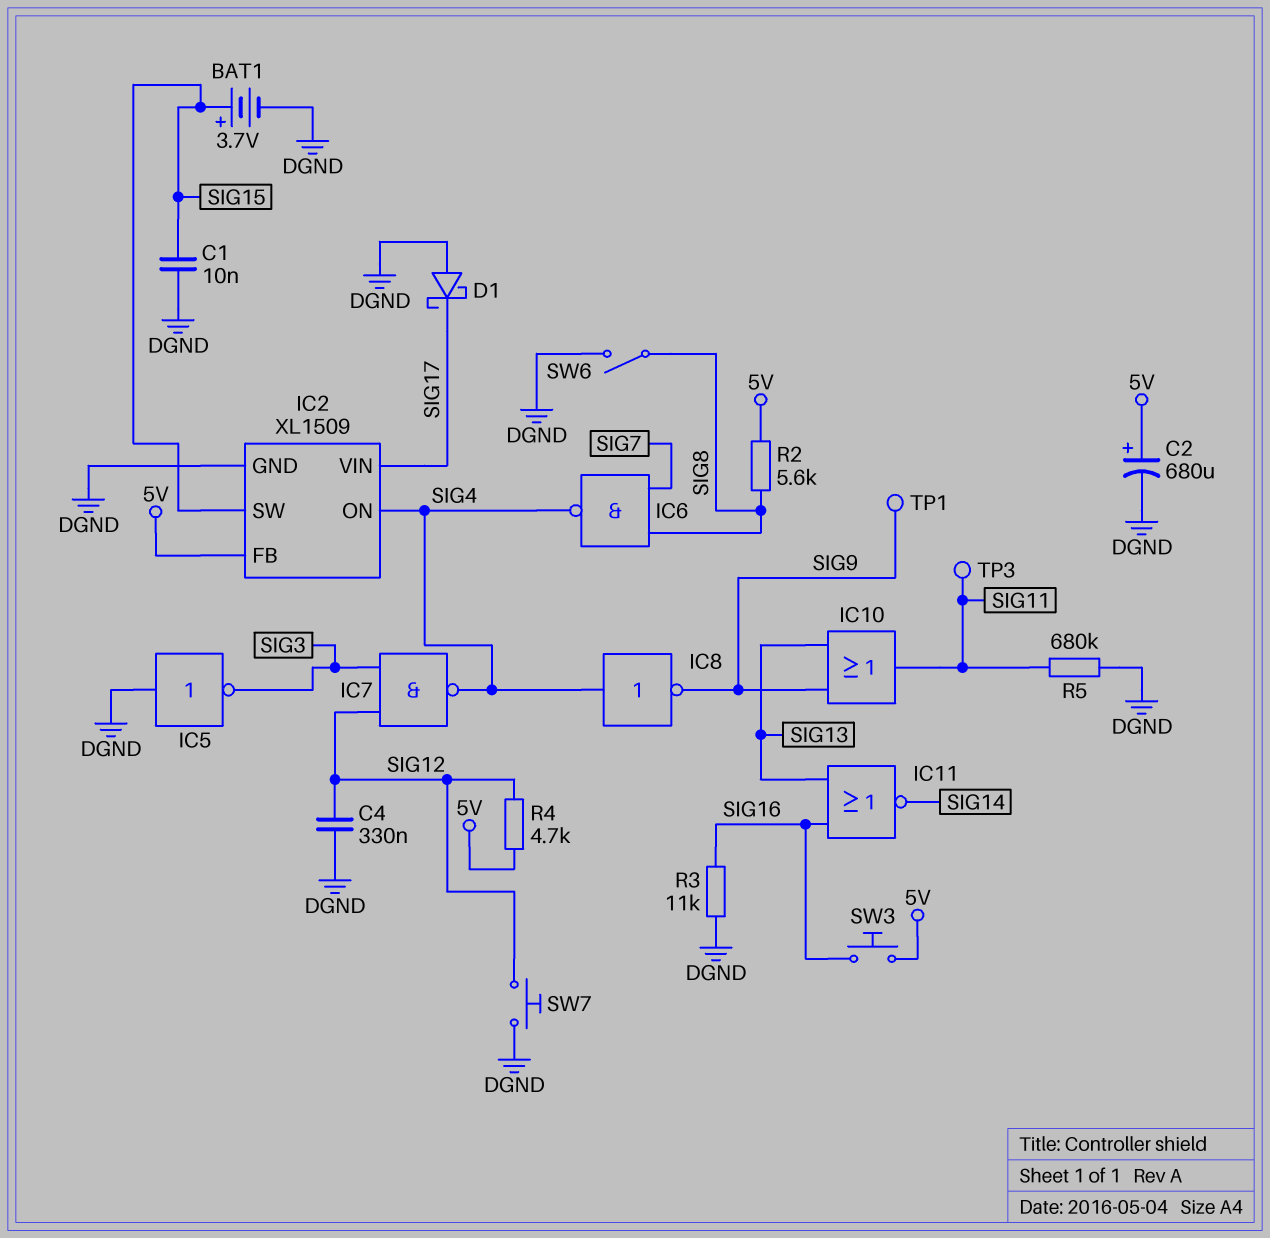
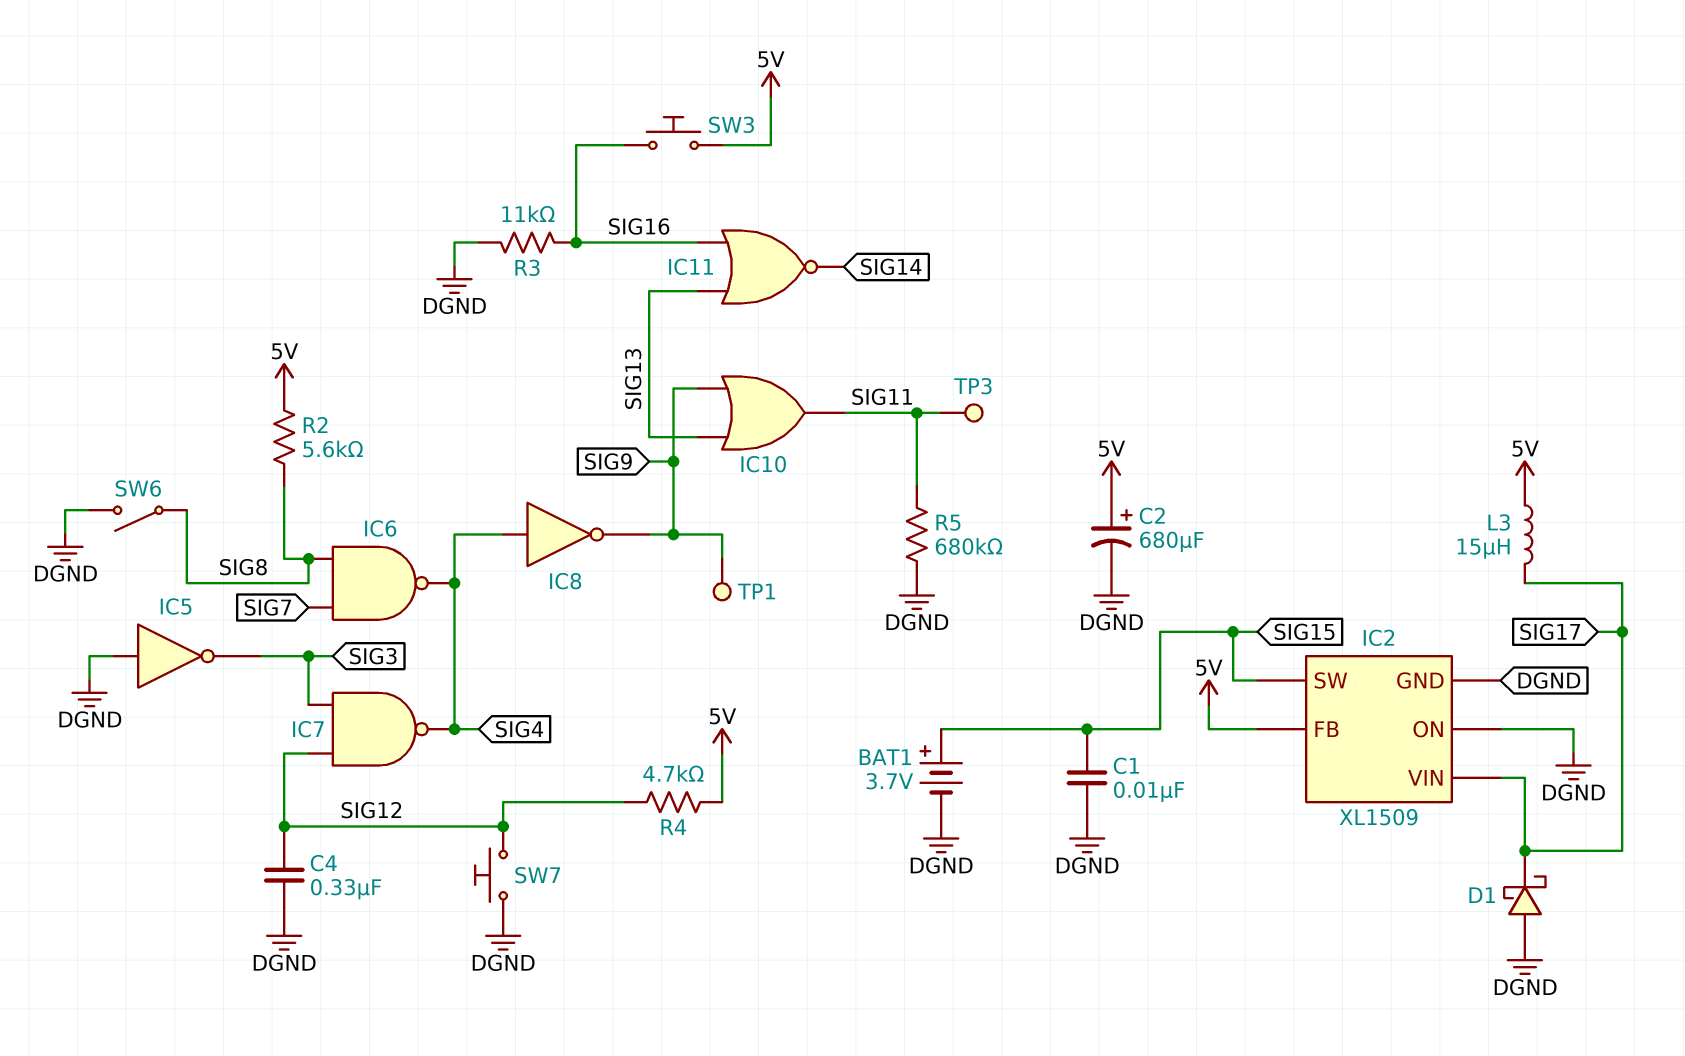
IC2 pin ON: SIG4 -> DGND
L3: none -> 15uH (5V, SIG17)

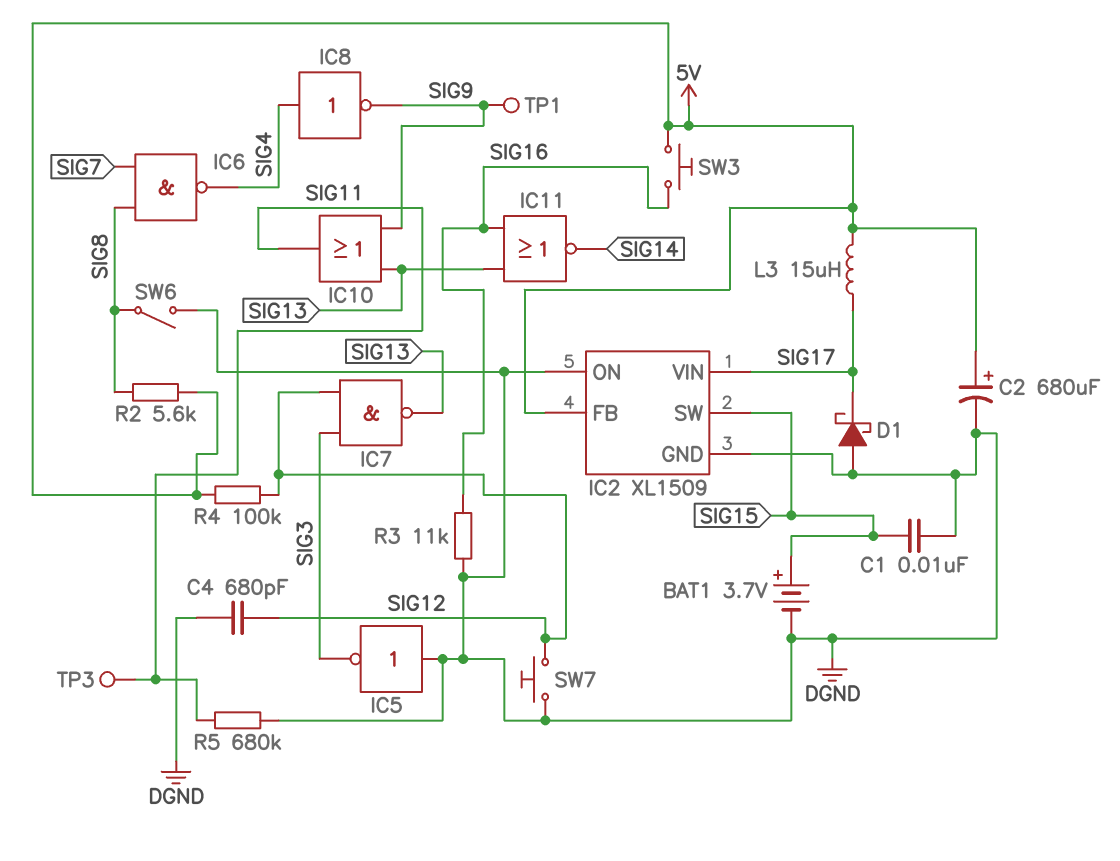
C4: 330nF (DGND, SIG12) -> 680pF (DGND, SIG12)
IC7: NAND (in SIG3, in SIG12, out SIG4) -> NAND (in SIG3, in SIG12, out SIG13)
R4: 4.7k (5V, SIG12) -> 100k (5V, SIG12)

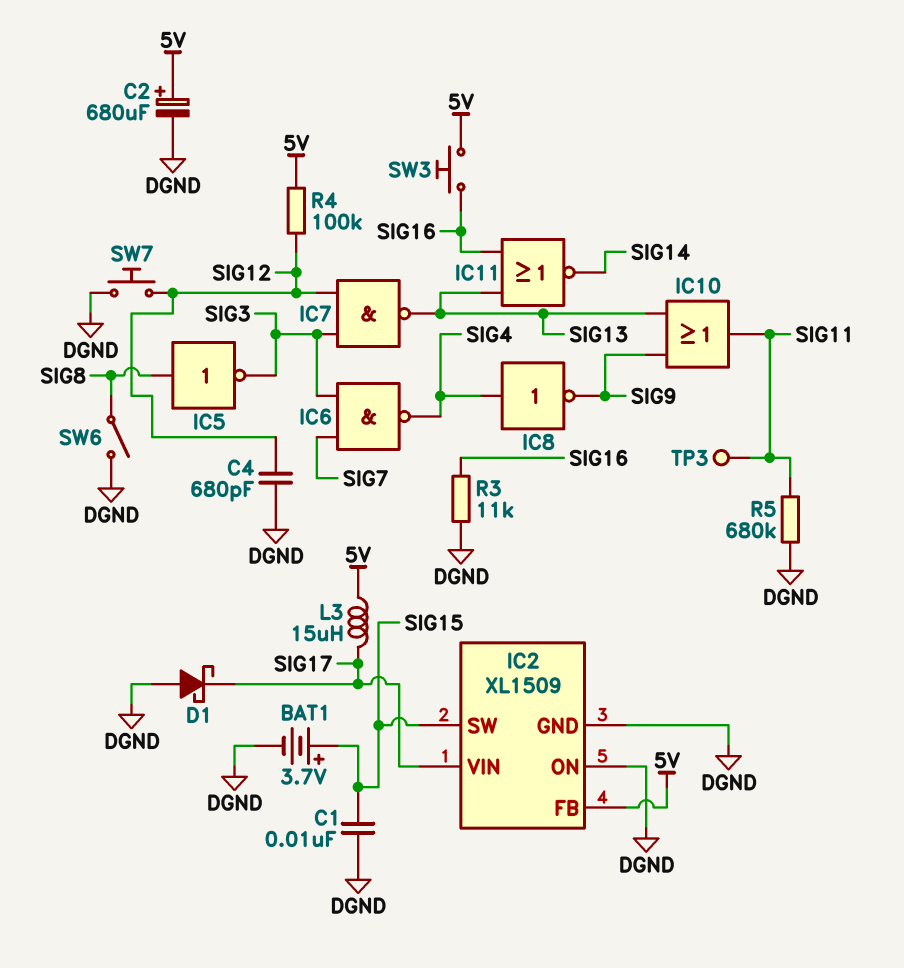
IC5: NOT (in DGND, out SIG3) -> NOT (in SIG8, out SIG3)
IC6: NAND (in SIG7, in SIG8, out SIG4) -> NAND (in SIG3, in SIG7, out SIG4)
R2: 5.6k (5V, SIG8) -> none
TP1: test point (SIG9) -> none

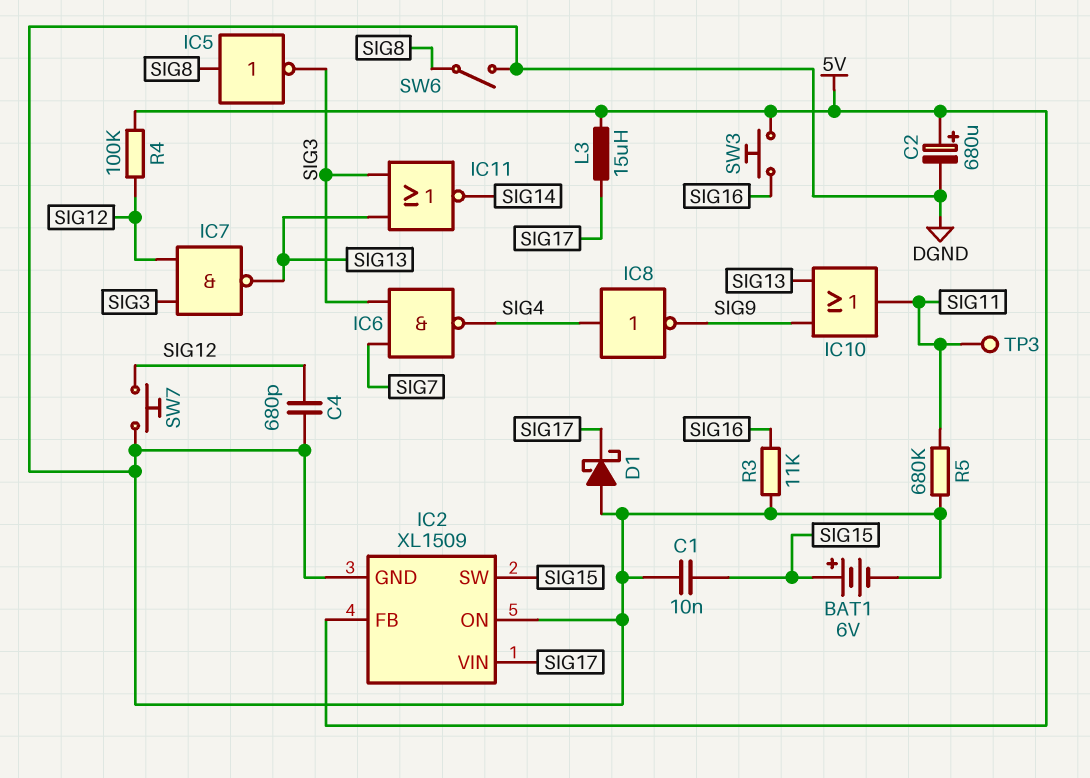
BAT1: 3.7V (plus SIG15, minus DGND) -> 6V (plus SIG15, minus DGND)
IC11: NOR (in SIG13, in SIG16, out SIG14) -> NOR (in SIG3, in SIG13, out SIG14)

